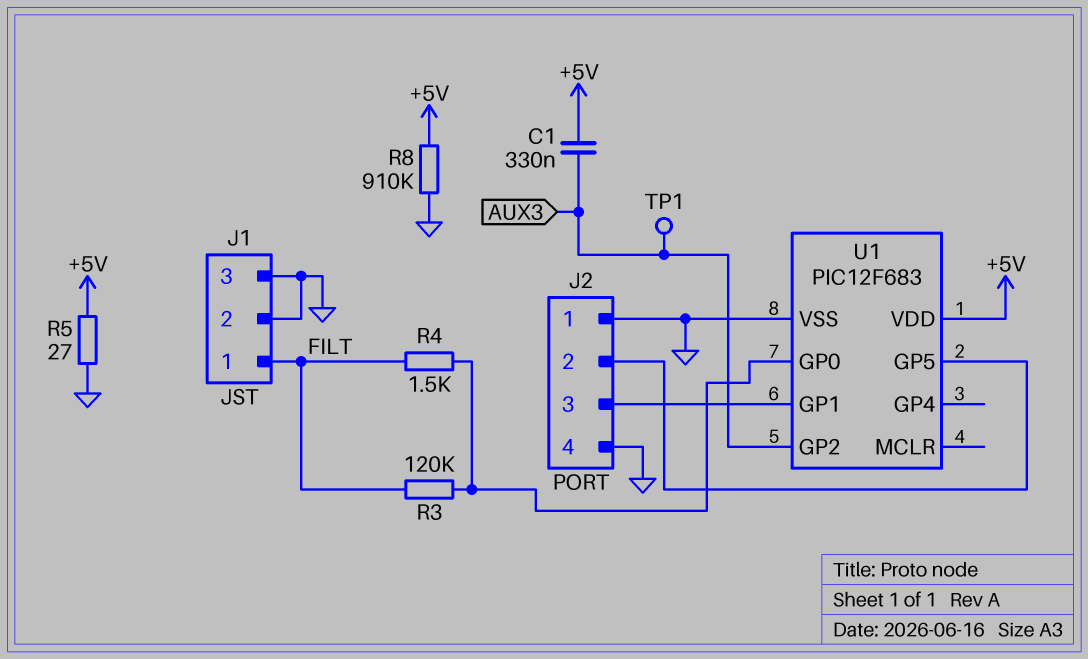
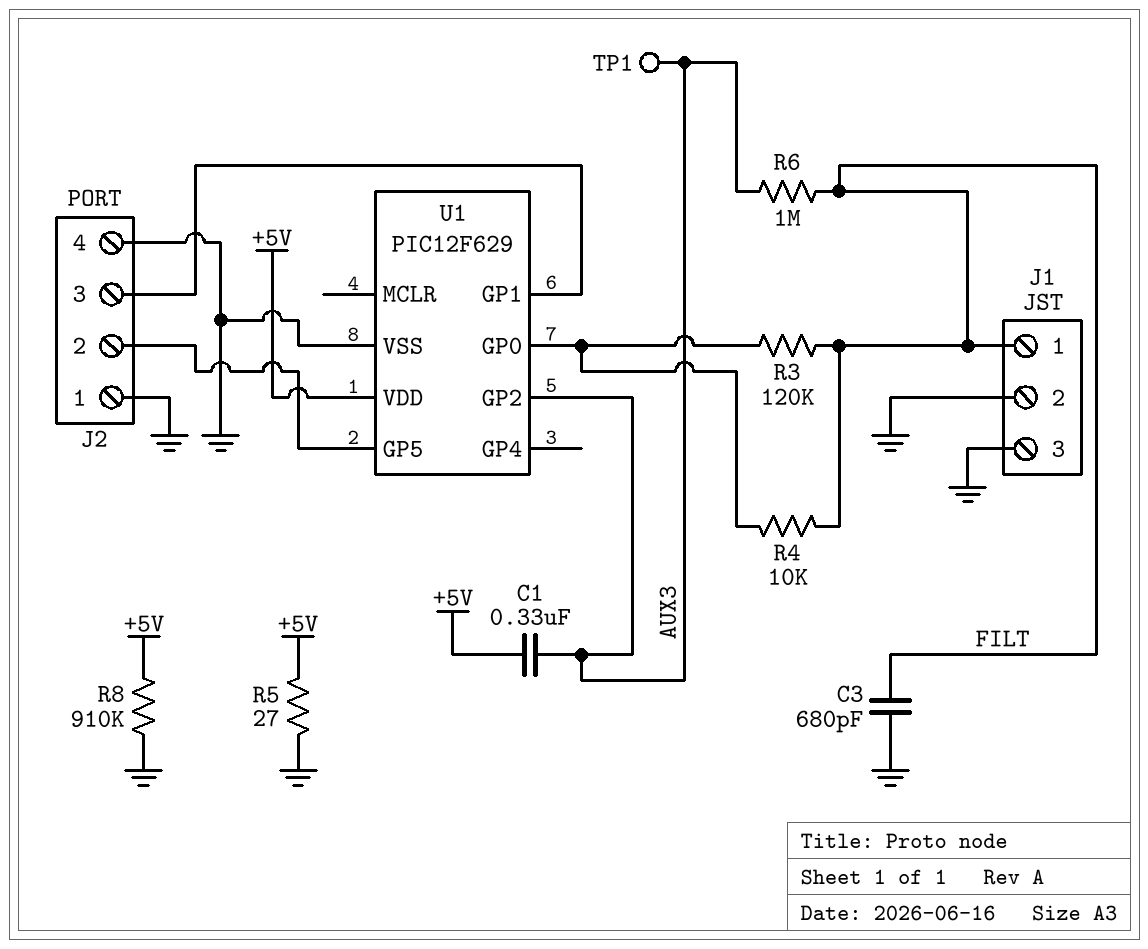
C3: none -> 680pF (FILT, GND)
R4: 1.5k (FILT, U1/GP0) -> 10k (FILT, U1/GP0)
R6: none -> 1M (AUX3, FILT)
U1: PIC12F683 -> PIC12F629

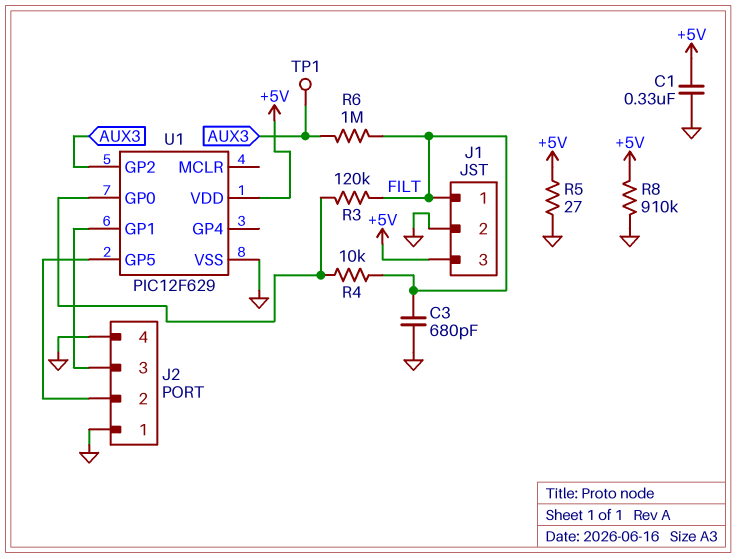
C1: 330nF (+5V, AUX3) -> 330nF (+5V, GND)
J1 pin 3: GND -> +5V

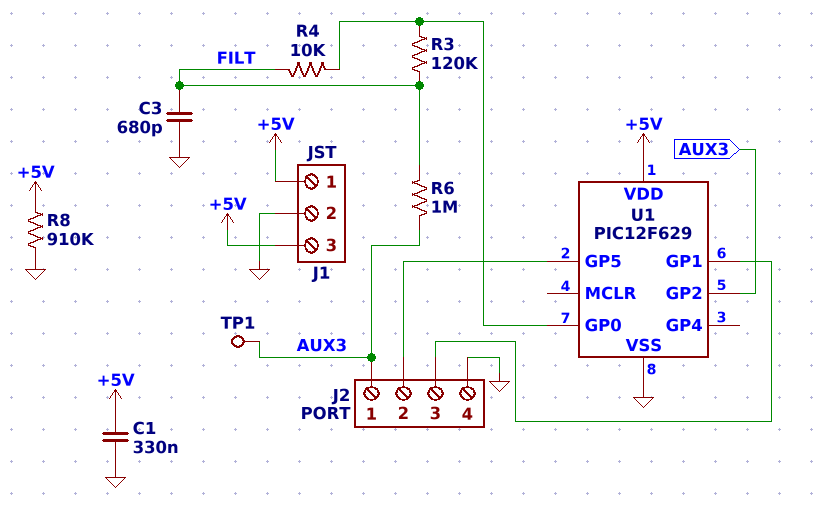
J1 pin 1: FILT -> +5V
J2 pin 1: GND -> AUX3
R5: 27 (+5V, GND) -> none

